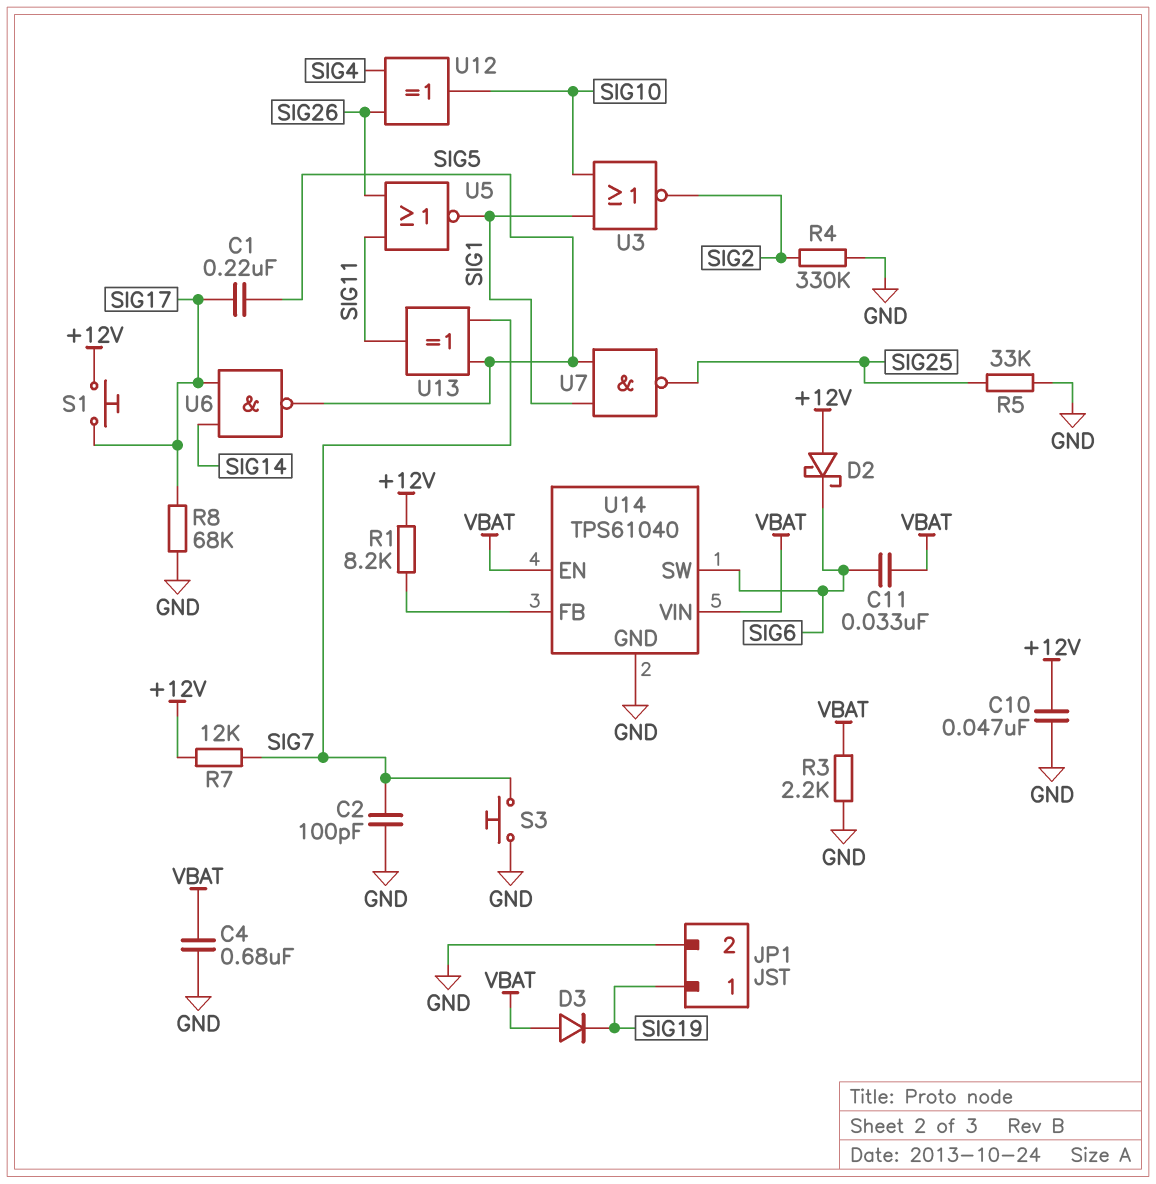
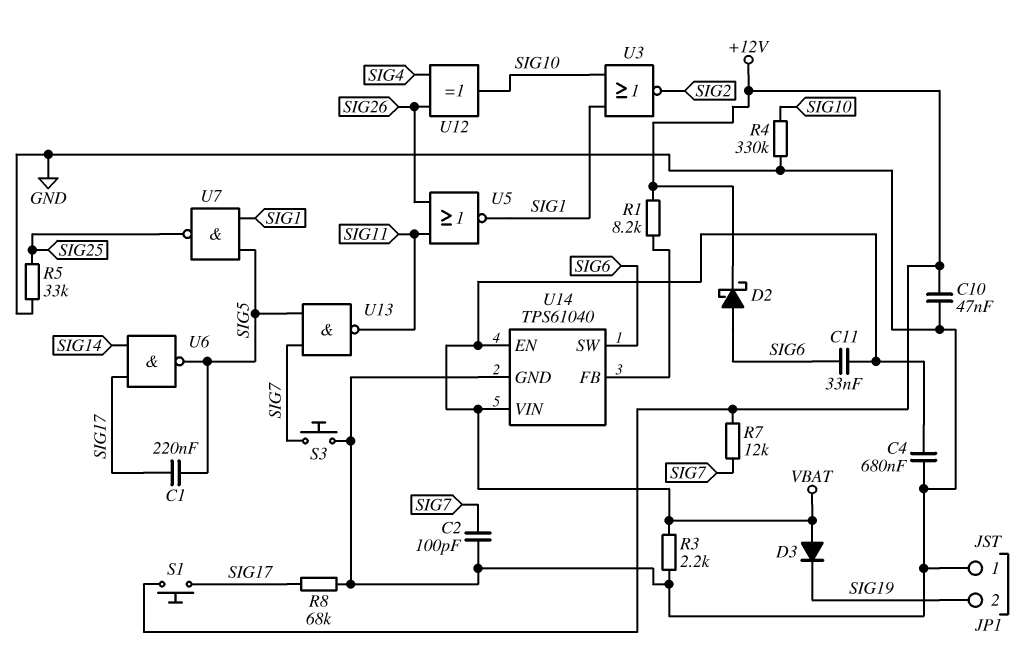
D2: schottky (A +12V, K SIG6) -> schottky (A SIG6, K +12V)
JP1 pin 1: SIG19 -> GND
JP1 pin 2: GND -> SIG19
R4: 330k (GND, SIG2) -> 330k (GND, SIG10)
U13: XOR (in SIG5, in SIG7, out SIG11) -> NAND (in SIG5, in SIG7, out SIG11)

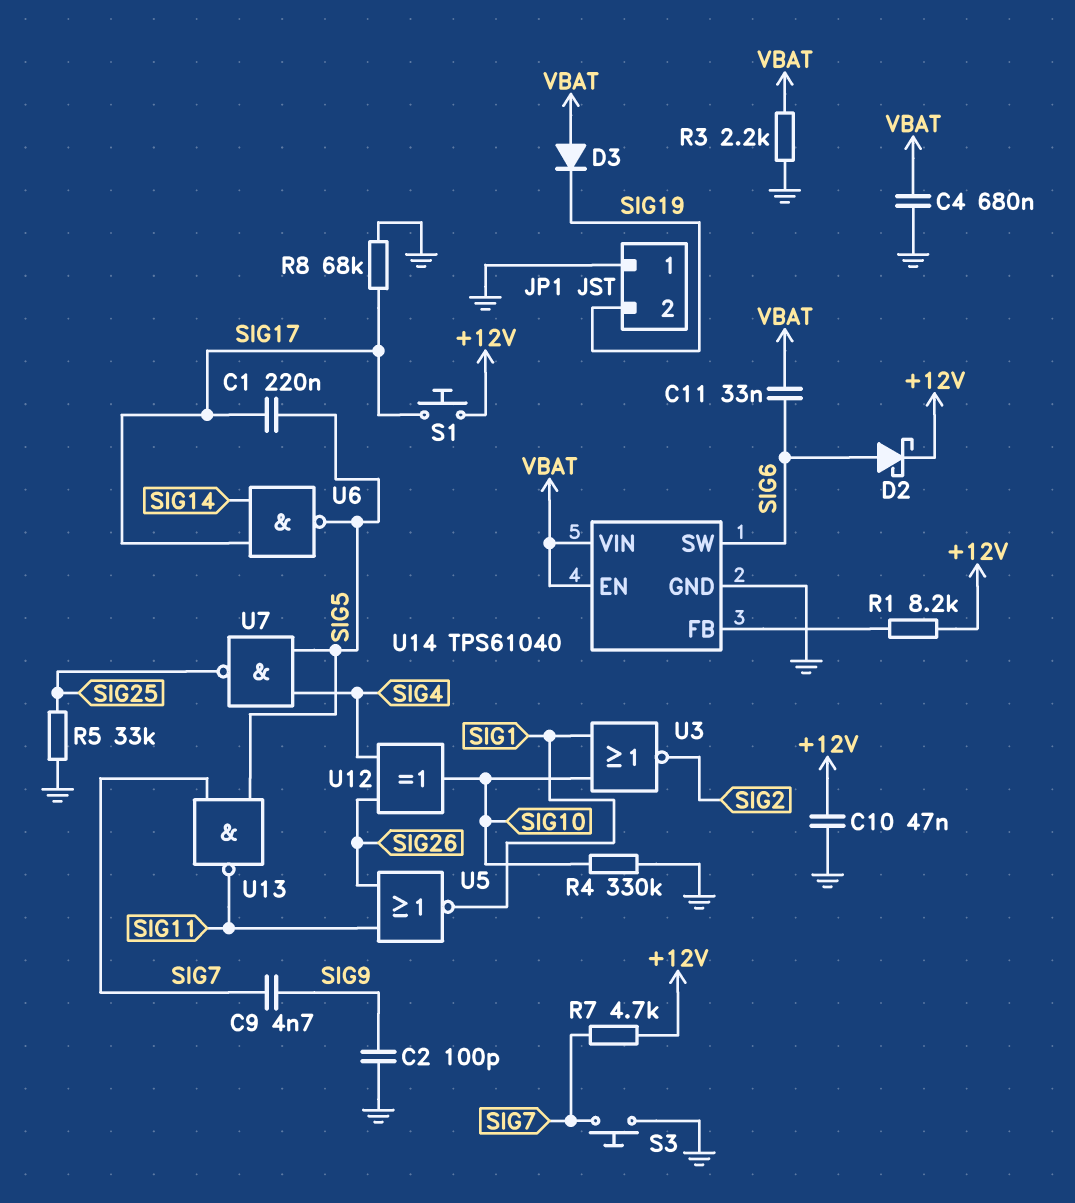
C2: 100pF (GND, SIG7) -> 100pF (GND, SIG9)
C9: none -> 4.7nF (SIG7, SIG9)
R7: 12k (+12V, SIG7) -> 4.7k (+12V, SIG7)
U7: NAND (in SIG1, in SIG5, out SIG25) -> NAND (in SIG4, in SIG5, out SIG25)

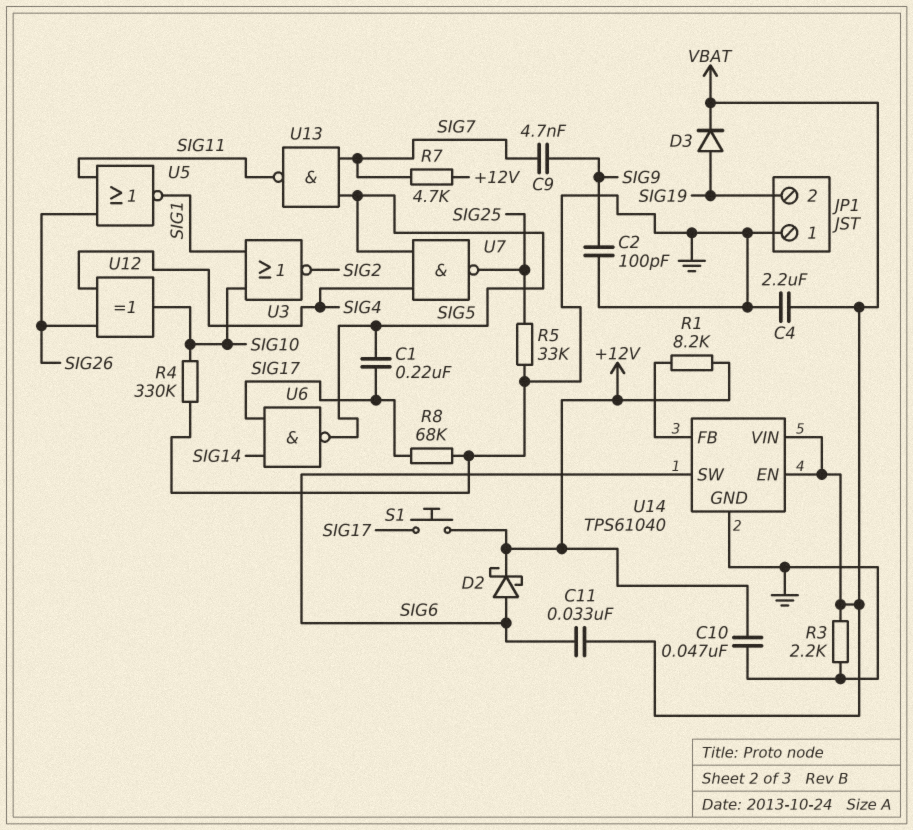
C4: 680nF (GND, VBAT) -> 2.2uF (GND, VBAT)
D3: diode (A VBAT, K SIG19) -> diode (A SIG19, K VBAT)
S3: button (GND, SIG7) -> none

